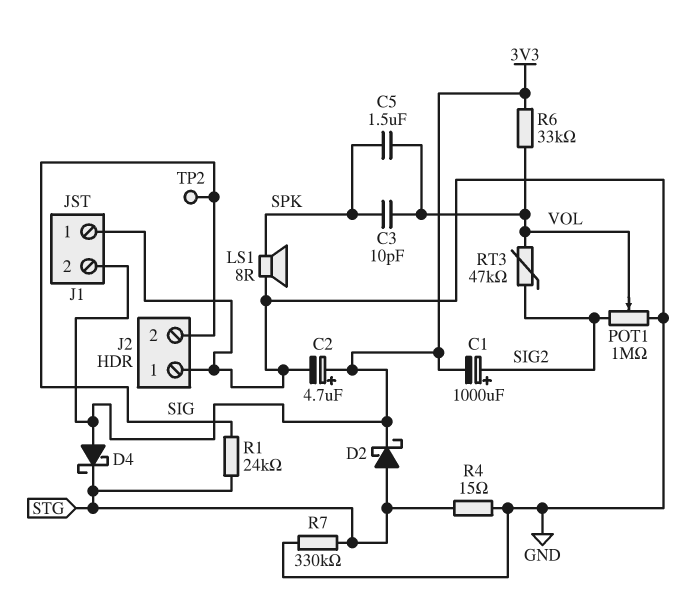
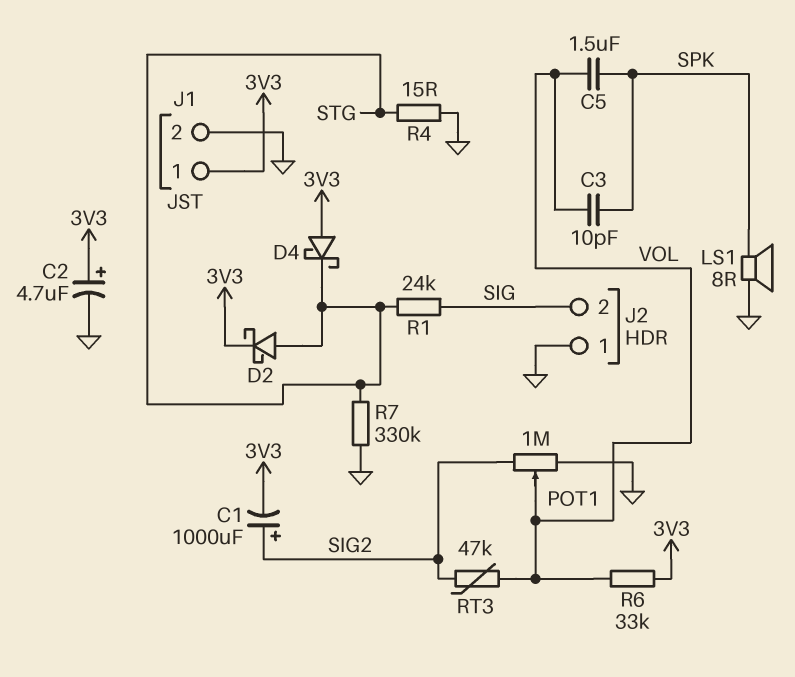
J1 pin 1: GND -> 3V3
J1 pin 2: 3V3 -> GND
TP2: test point (SIG) -> none

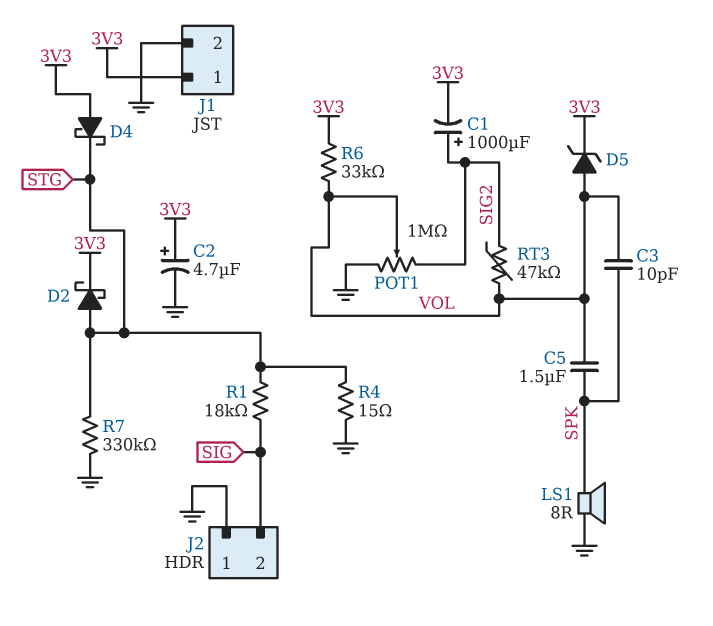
D5: none -> zener (A VOL, K 3V3)
R1: 24k (SIG, STG) -> 18k (SIG, STG)

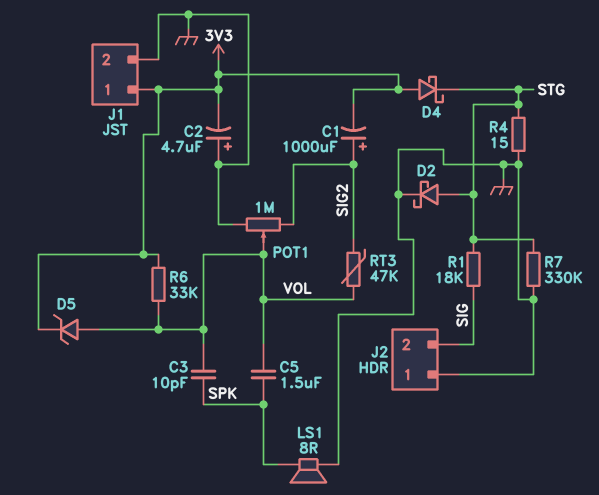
C2: 4.7uF (plus 3V3, minus GND) -> 4.7uF (plus GND, minus 3V3)
D2: schottky (A STG, K 3V3) -> schottky (A STG, K GND)

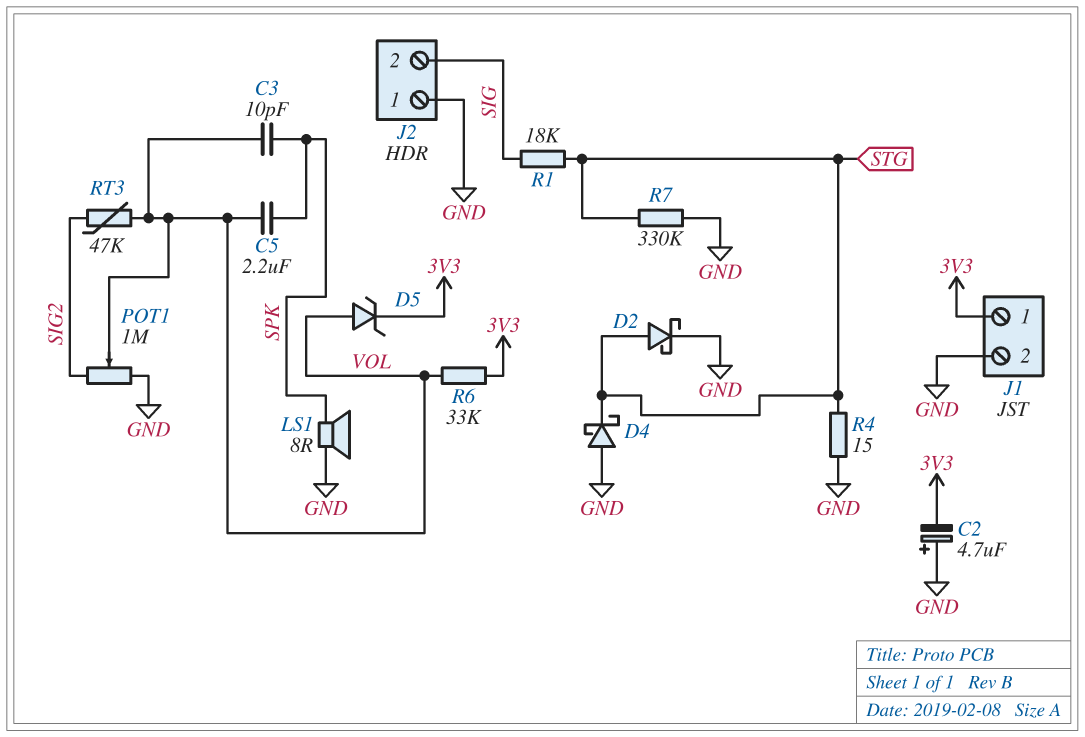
C1: 1000uF (plus SIG2, minus 3V3) -> none
C5: 1.5uF (SPK, VOL) -> 2.2uF (SPK, VOL)
D4: schottky (A 3V3, K STG) -> schottky (A GND, K STG)

